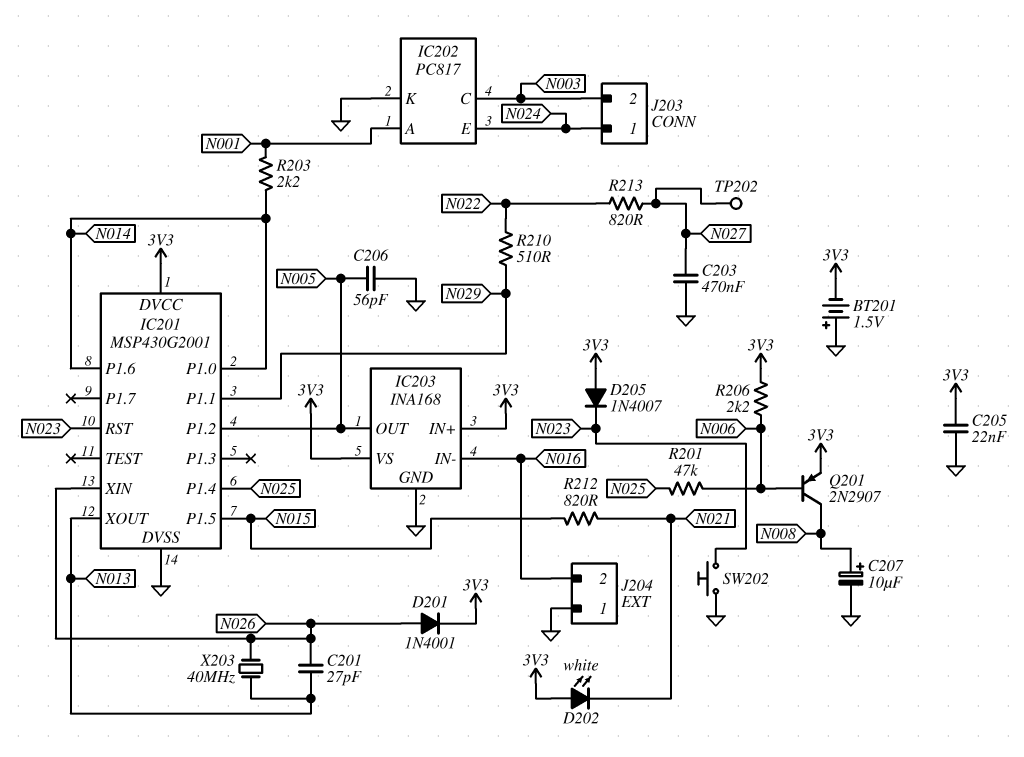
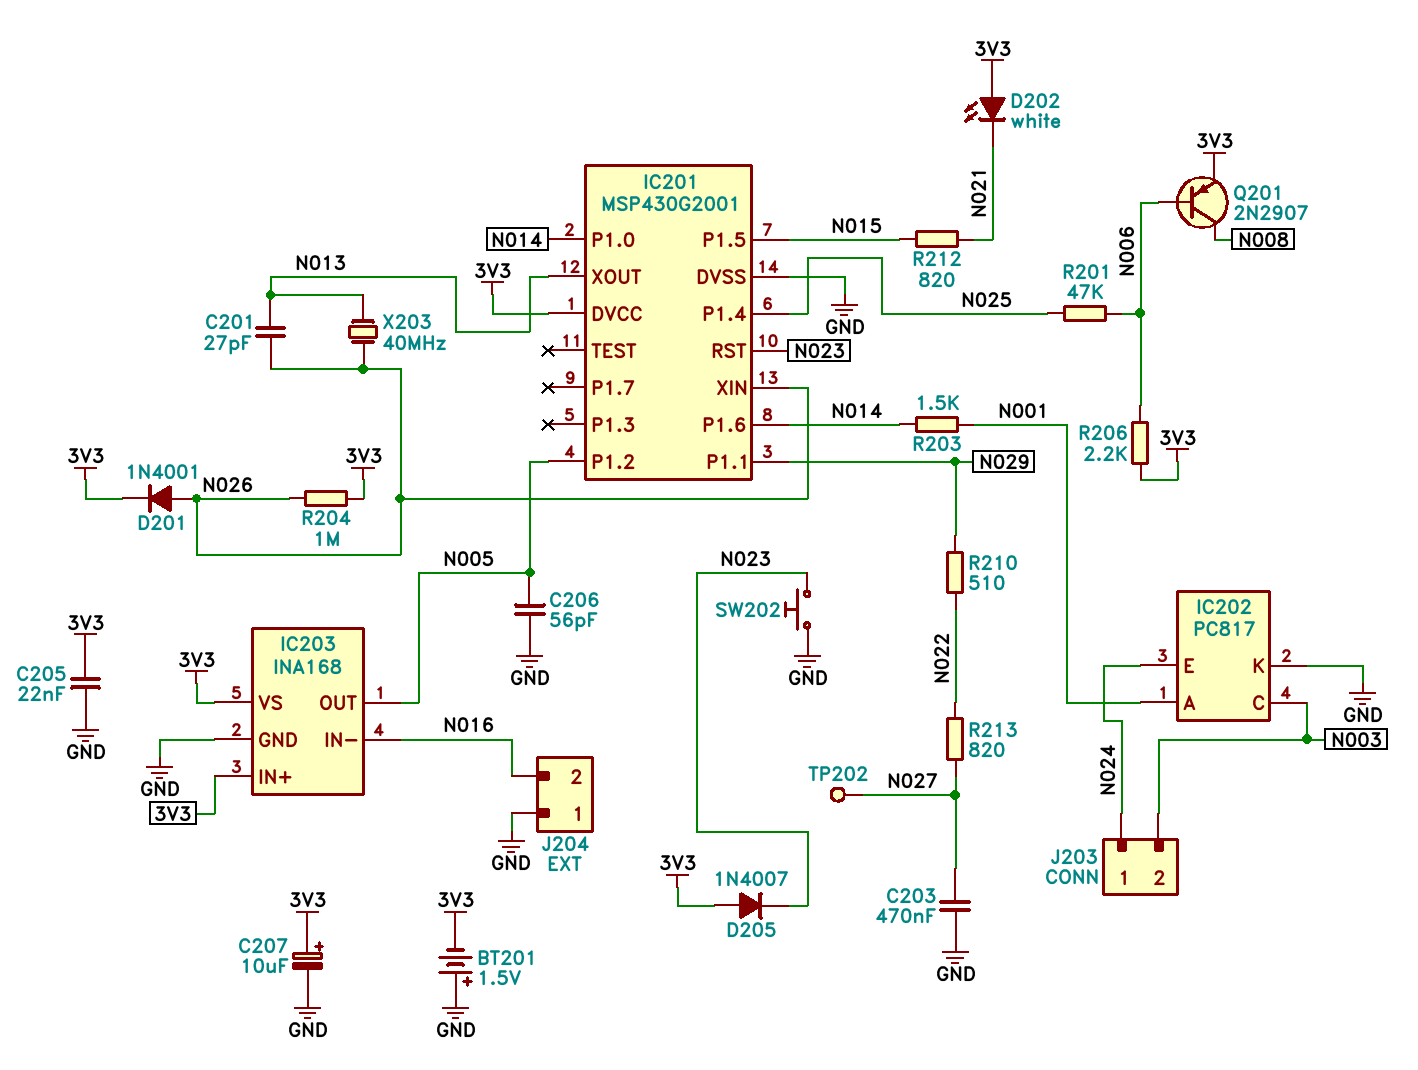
C207: 10uF (plus N008, minus GND) -> 10uF (plus 3V3, minus GND)
R203: 2.2k (N001, N014) -> 1.5k (N001, N014)
R204: none -> 1M (3V3, N026)

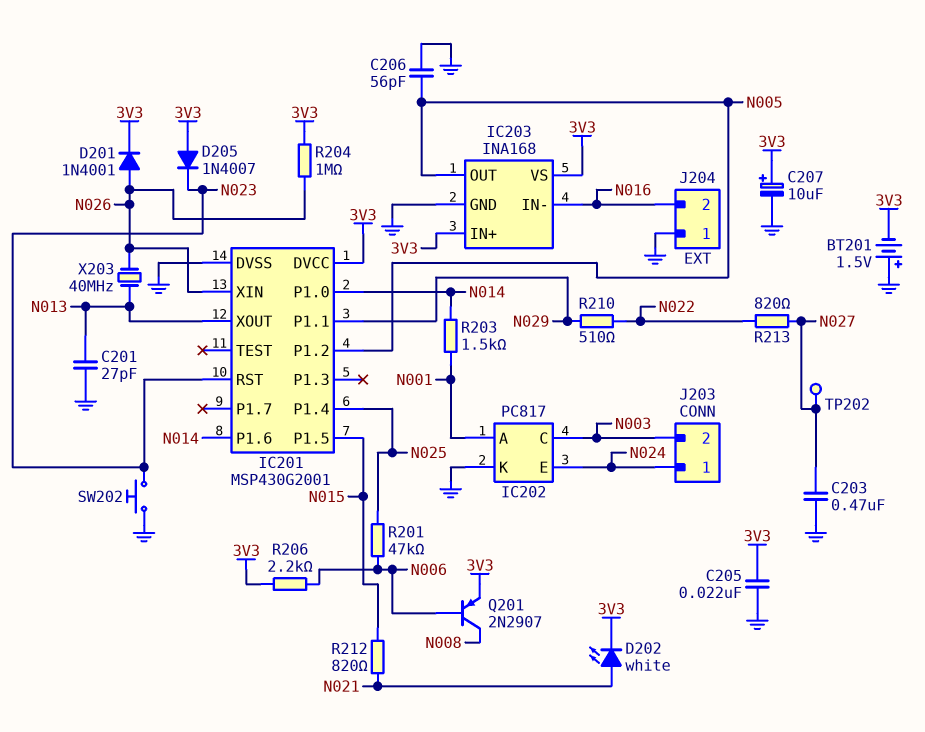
C201: 27pF (N013, N026) -> 27pF (GND, N013)
D202: LED white (A 3V3, K N021) -> LED white (A N021, K 3V3)

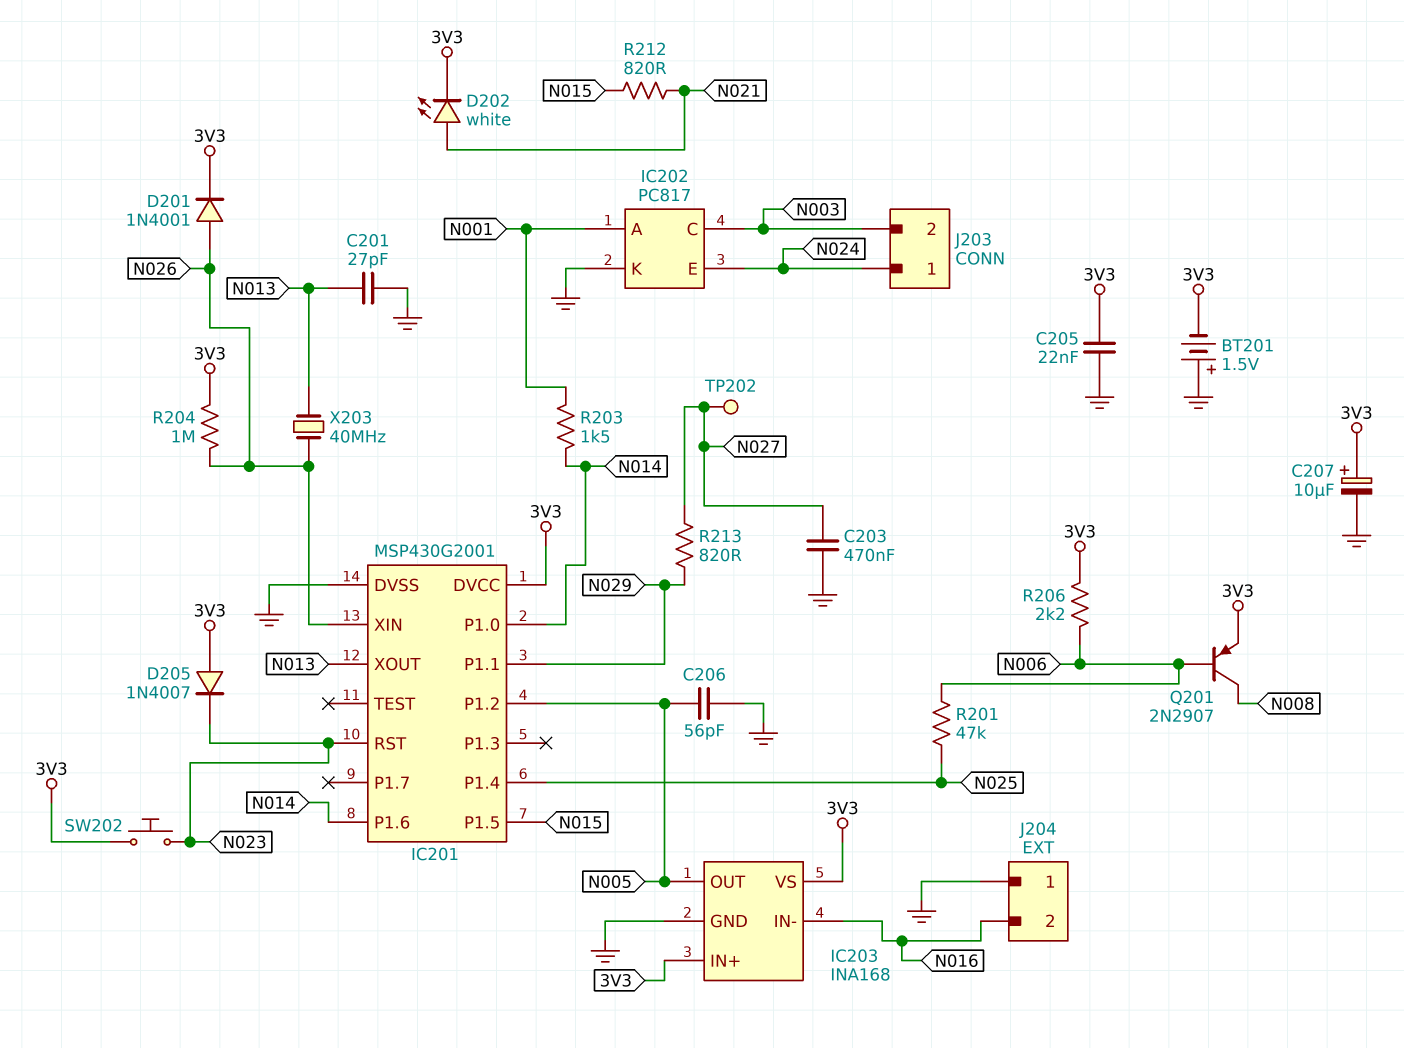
R210: 510 (N022, N029) -> none
R213: 820 (N022, N027) -> 820 (N027, N029)
SW202: button (GND, N023) -> button (3V3, N023)

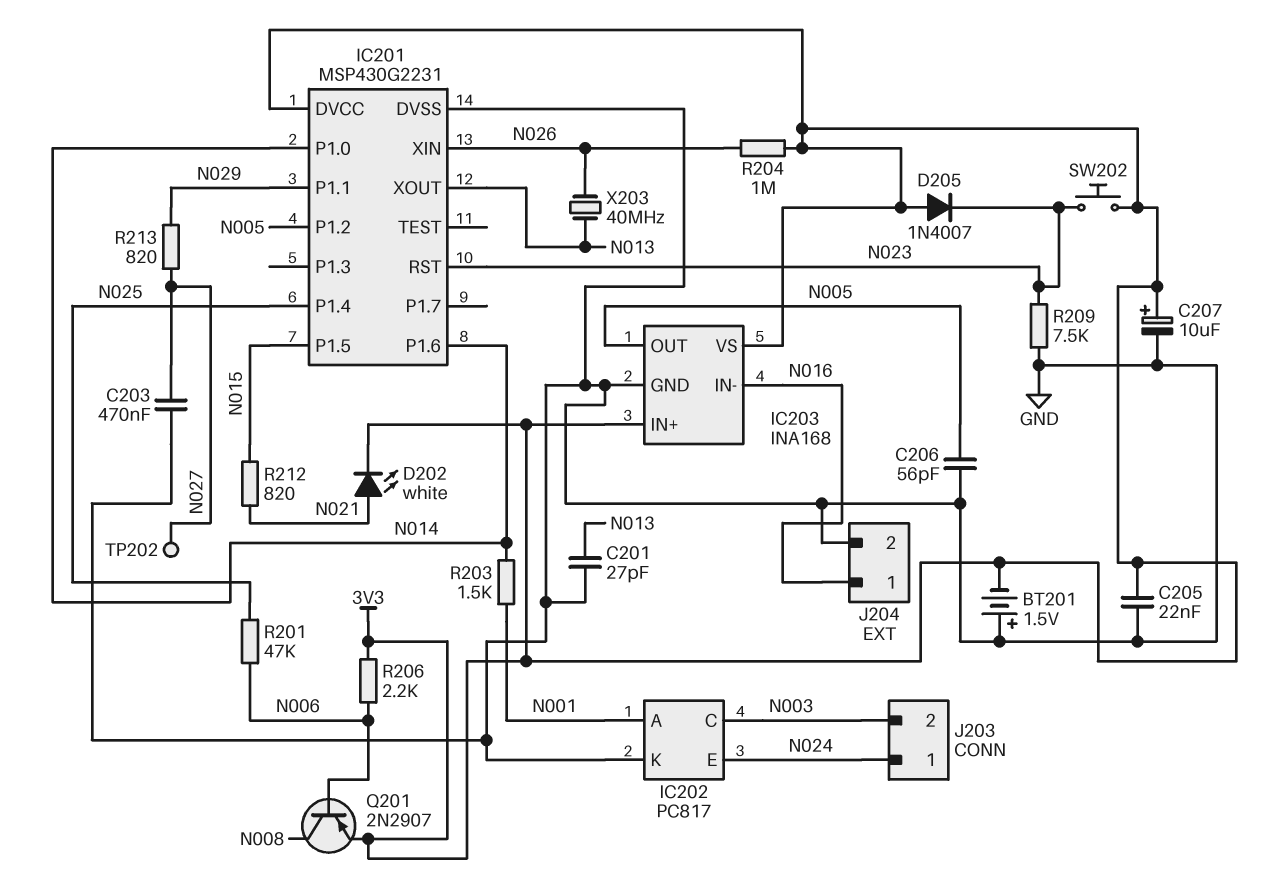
D201: diode 1N4001 (A N026, K 3V3) -> none
IC201: MSP430G2001 -> MSP430G2231
J204 pin 1: GND -> N016
J204 pin 2: N016 -> GND
R209: none -> 7.5k (GND, N023)

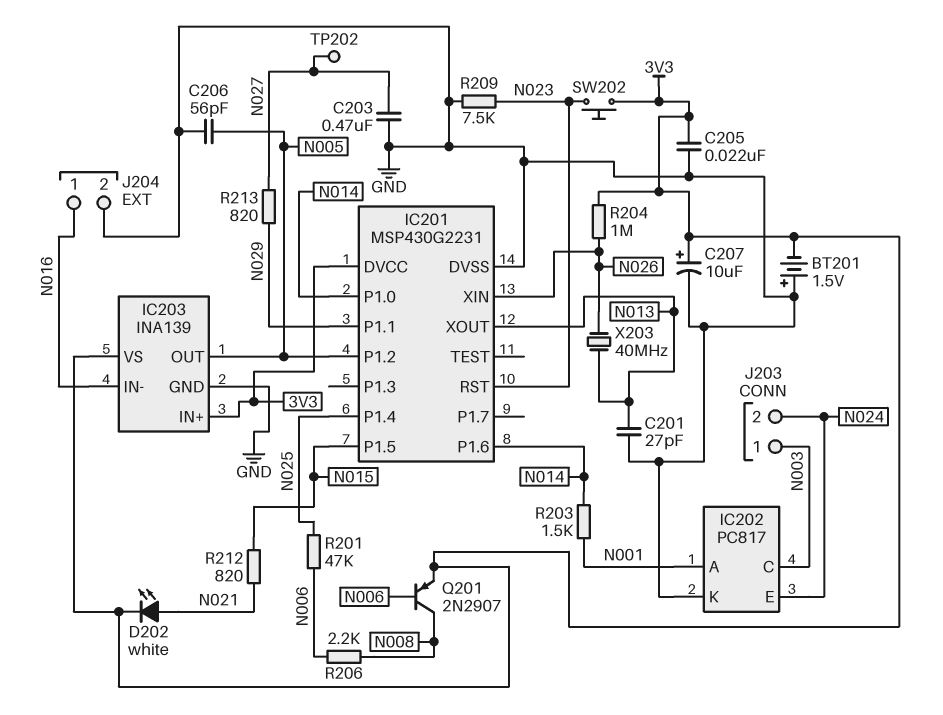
D205: diode 1N4007 (A 3V3, K N023) -> none
IC203: INA168 -> INA139
J203 pin 1: N024 -> N003
J203 pin 2: N003 -> N024
R206: 2.2k (3V3, N006) -> 2.2k (N006, N008)

